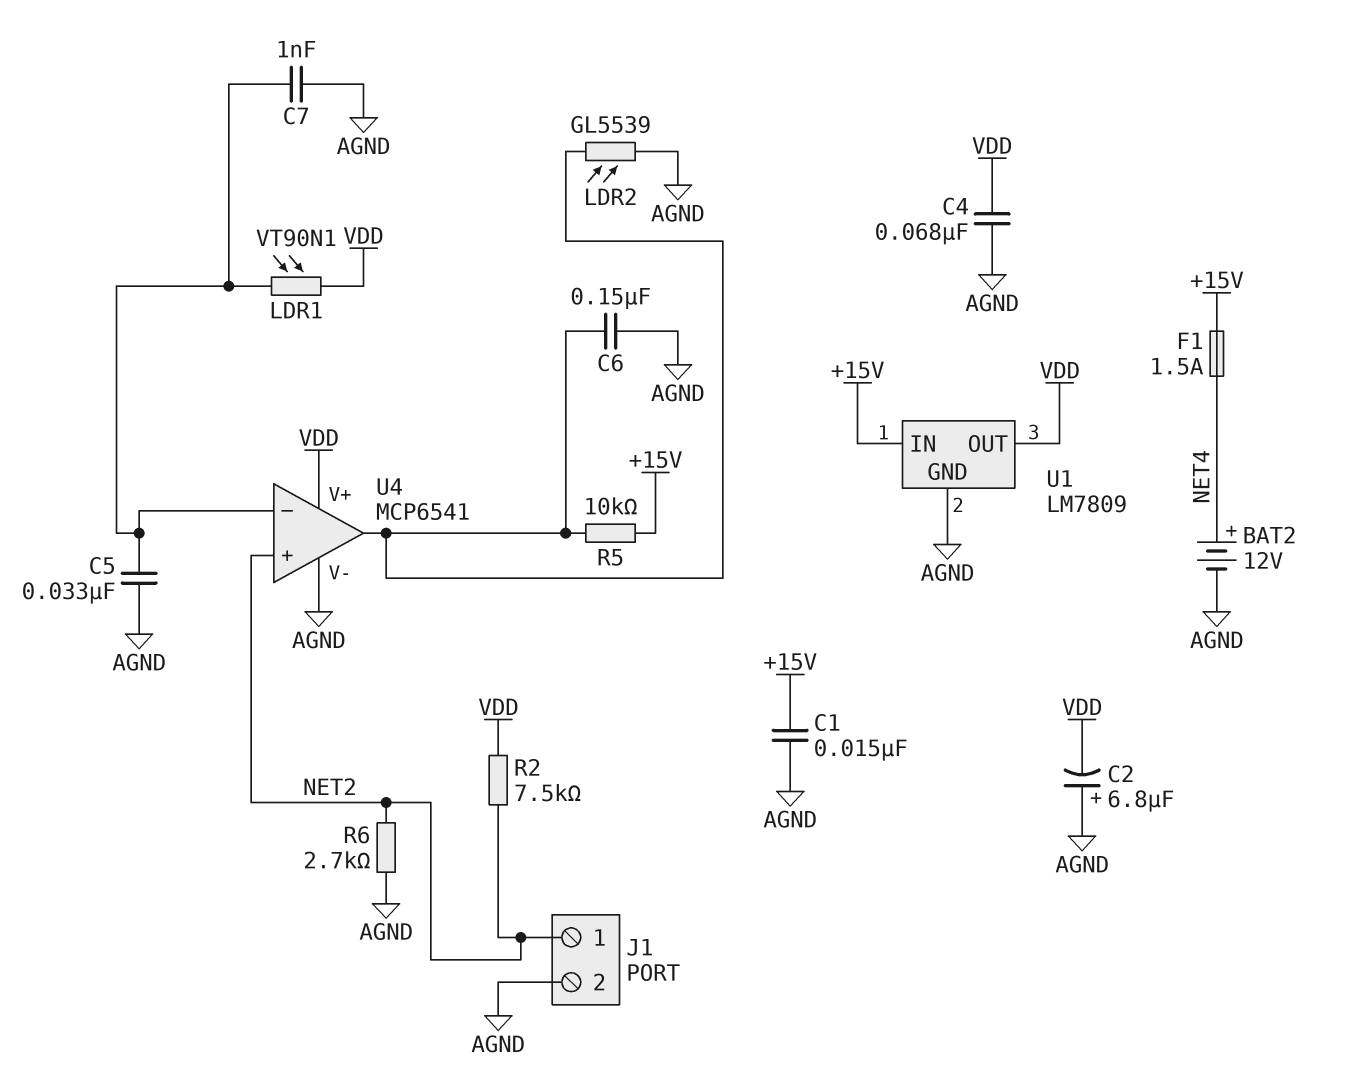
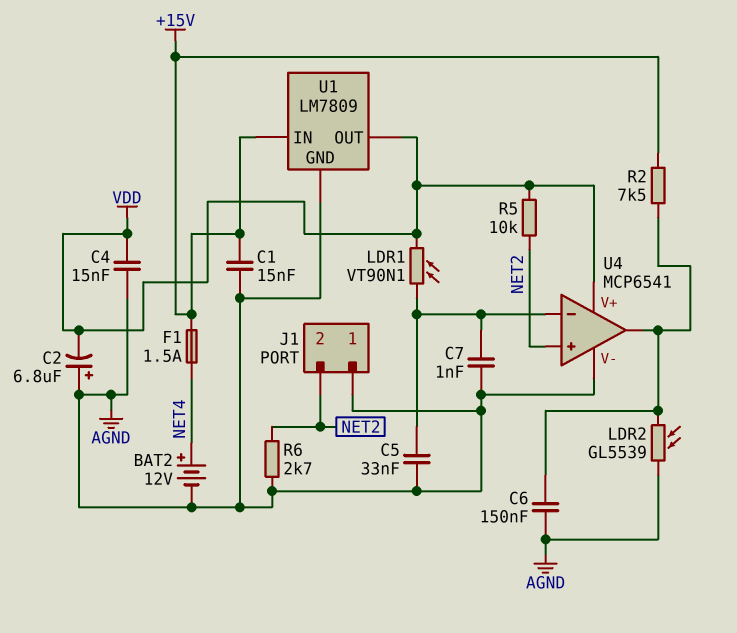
C4: 68nF (AGND, VDD) -> 15nF (AGND, VDD)
J1 pin 1: NET2 -> AGND
J1 pin 2: AGND -> NET2
R2: 7.5k (NET2, VDD) -> 7.5k (+15V, U4/out)
R5: 10k (+15V, U4/out) -> 10k (NET2, VDD)

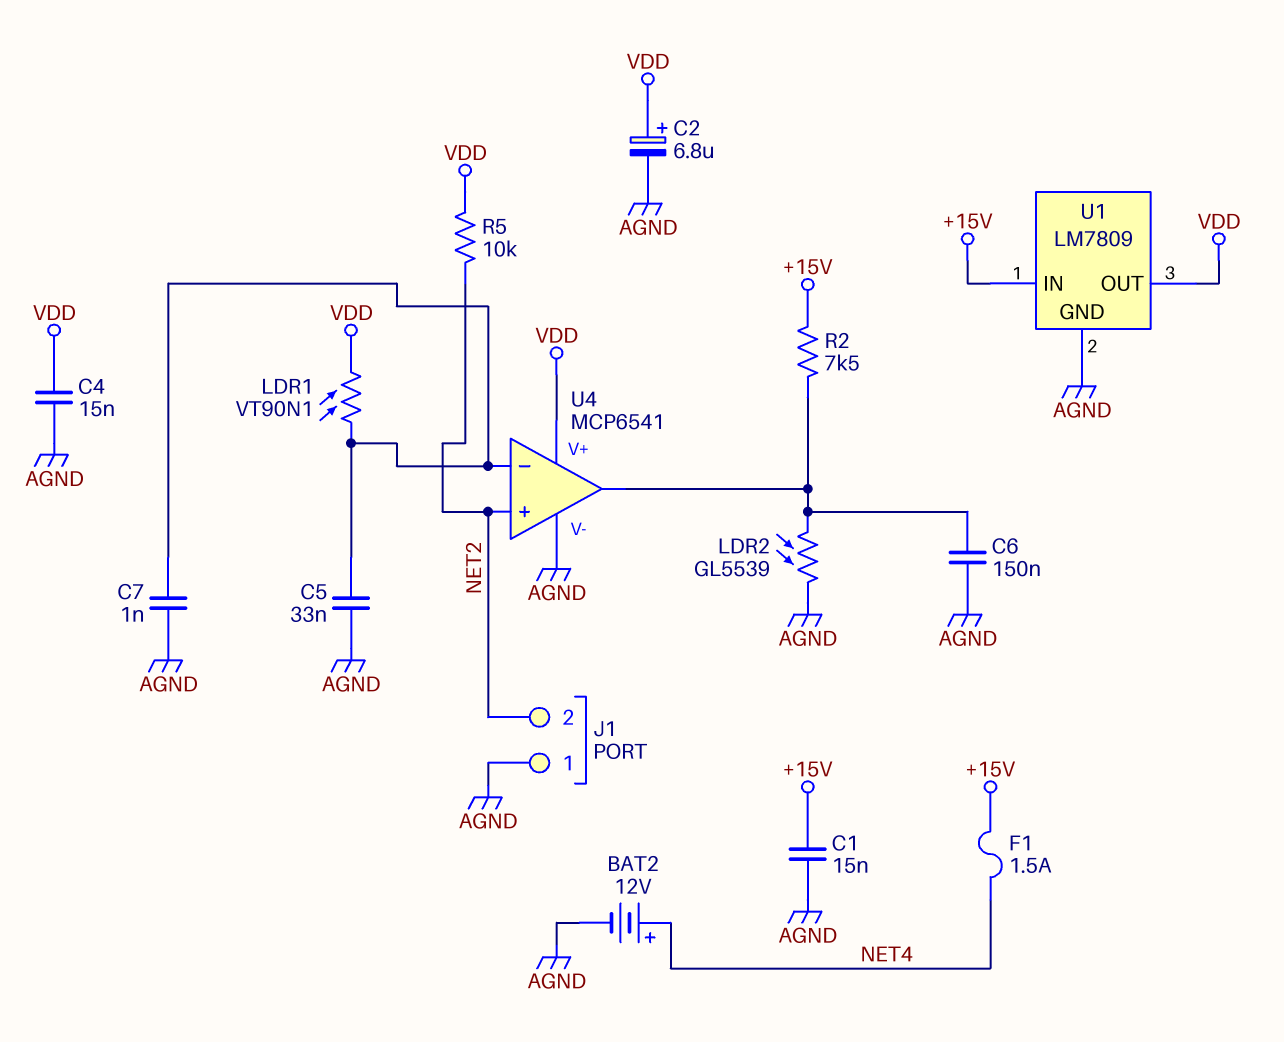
C2: 6.8uF (plus AGND, minus VDD) -> 6.8uF (plus VDD, minus AGND)
R6: 2.7k (AGND, NET2) -> none

